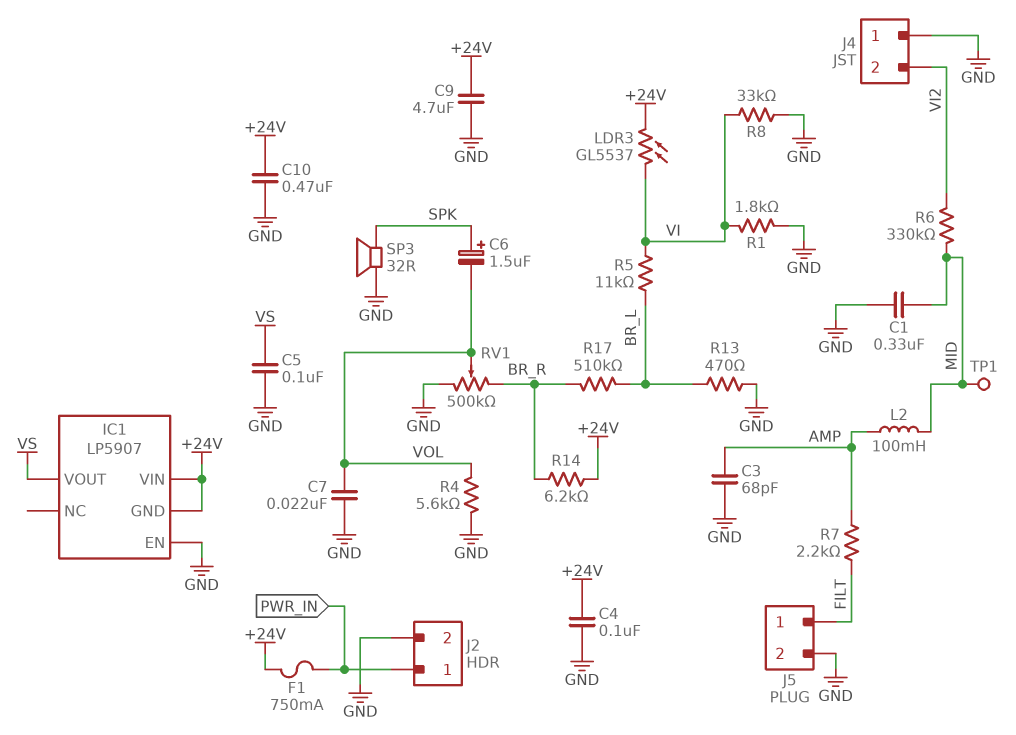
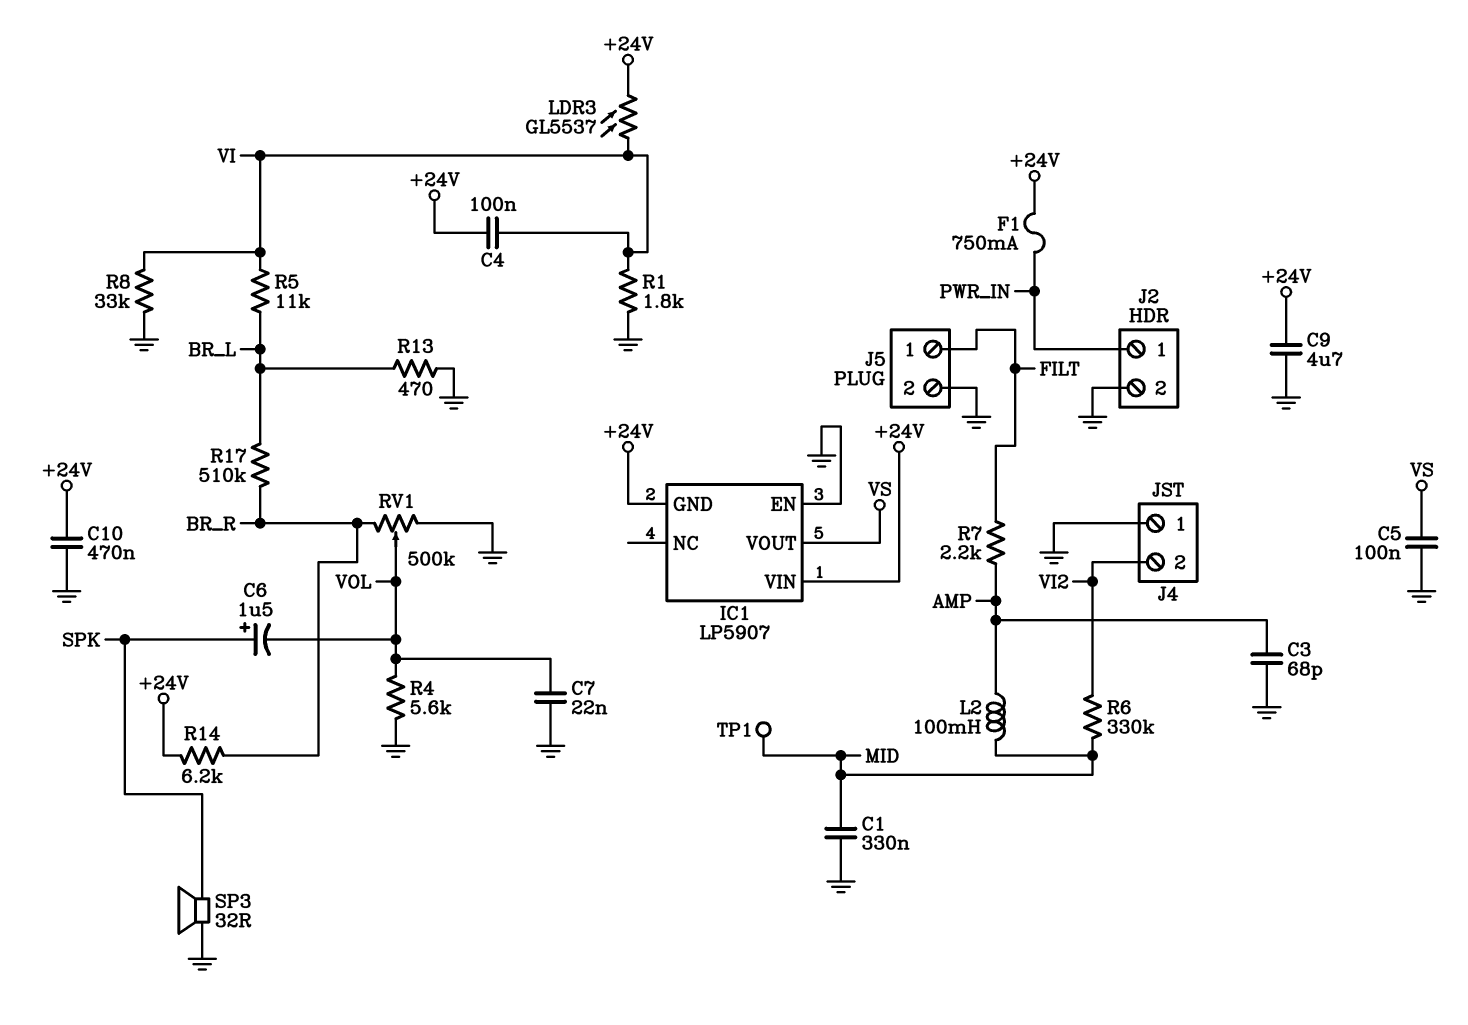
C4: 100nF (+24V, GND) -> 100nF (+24V, VI)

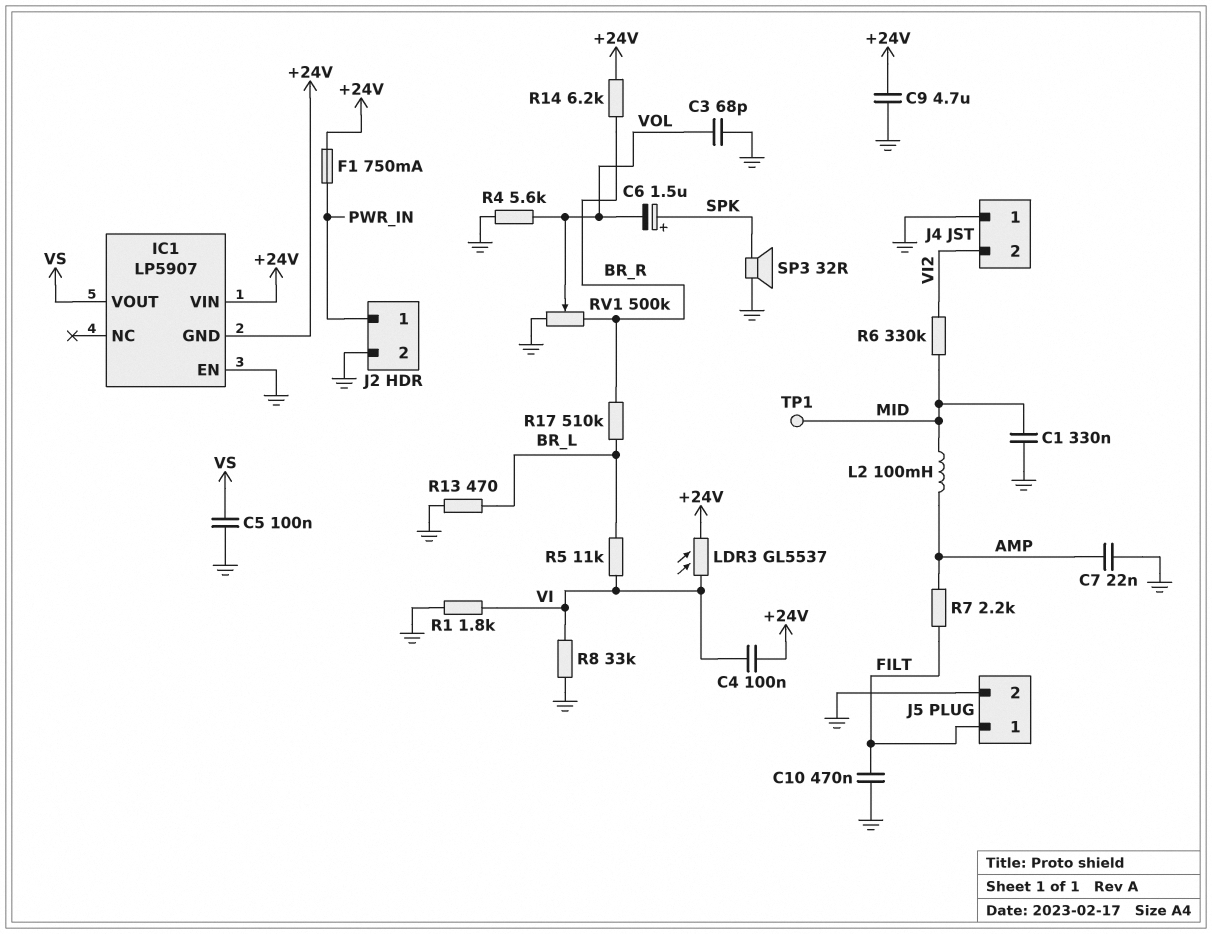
C3: 68pF (AMP, GND) -> 68pF (GND, VOL)
C7: 22nF (GND, VOL) -> 22nF (AMP, GND)
C10: 470nF (+24V, GND) -> 470nF (FILT, GND)

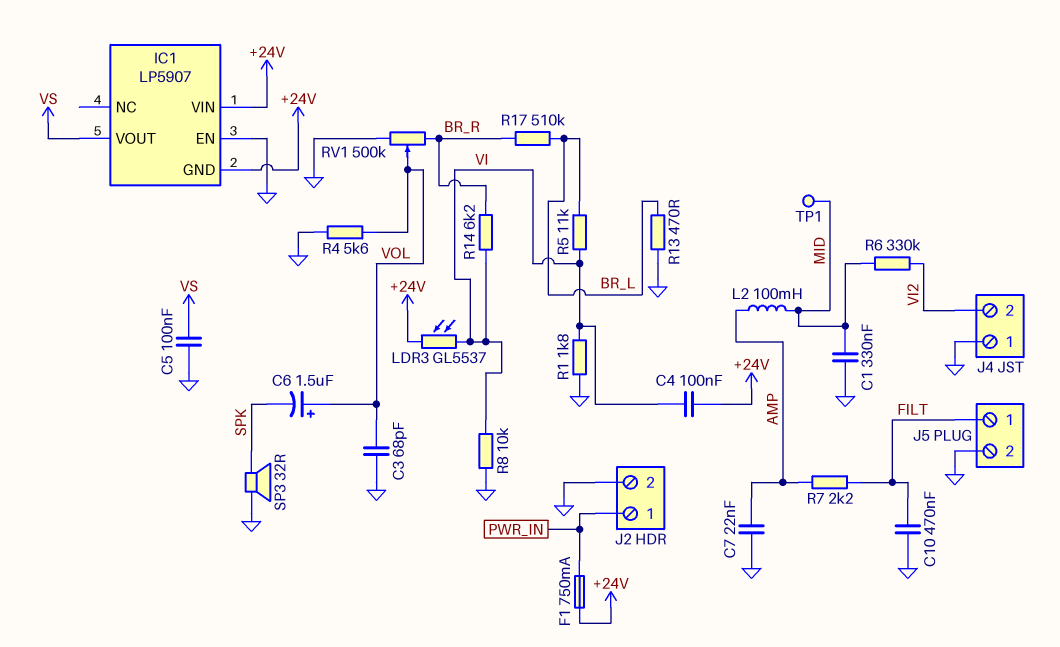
C6: 1.5uF (plus SPK, minus VOL) -> 1.5uF (plus VOL, minus SPK)
C9: 4.7uF (+24V, GND) -> none
R8: 33k (GND, VI) -> 10k (GND, VI)
R14: 6.2k (+24V, BR_R) -> 6.2k (BR_R, VI)

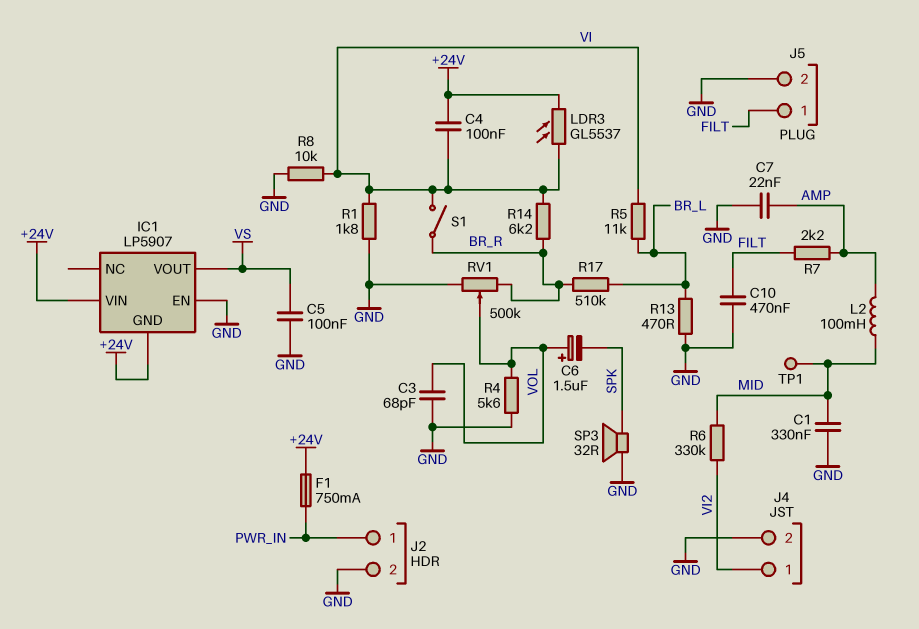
J4 pin 1: GND -> VI2
J4 pin 2: VI2 -> GND
S1: none -> switch (BR_R, VI)

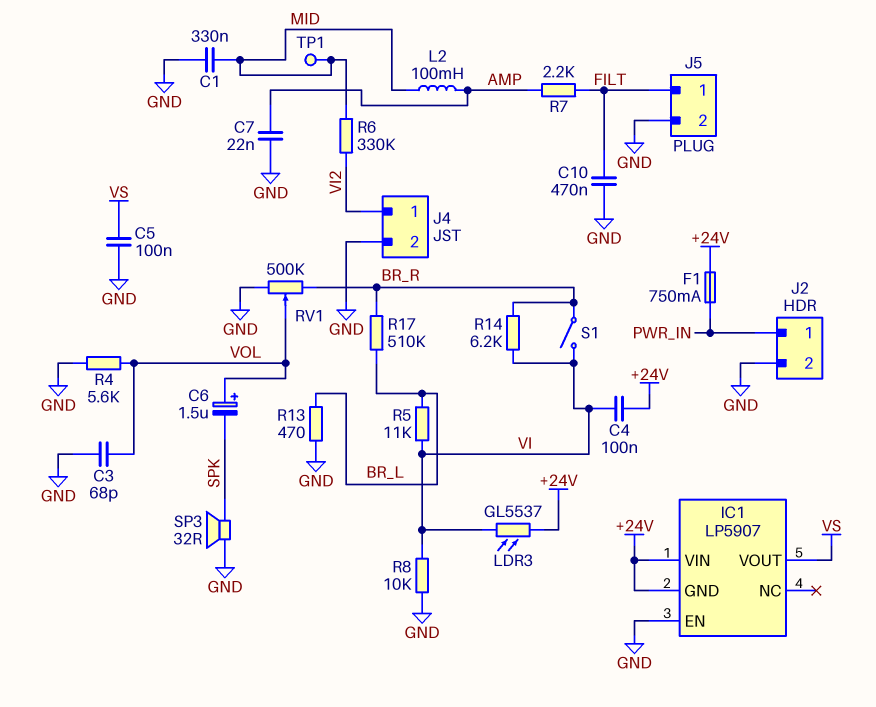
R1: 1.8k (GND, VI) -> none

